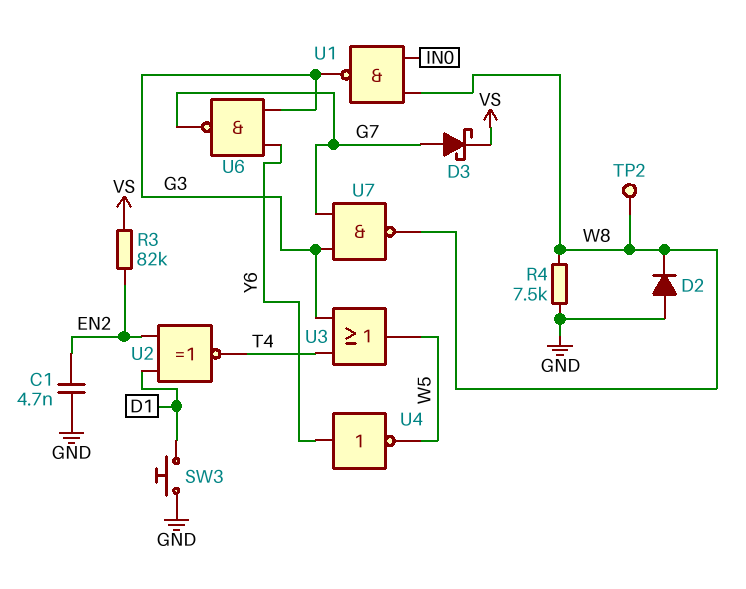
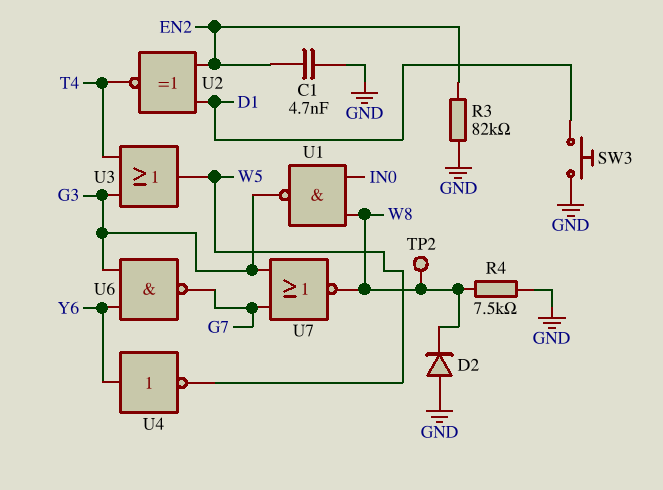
D3: schottky (A G7, K VS) -> none
R3: 82k (EN2, VS) -> 82k (EN2, GND)
U7: NAND (in G3, in G7, out W8) -> NOR (in G3, in G7, out W8)

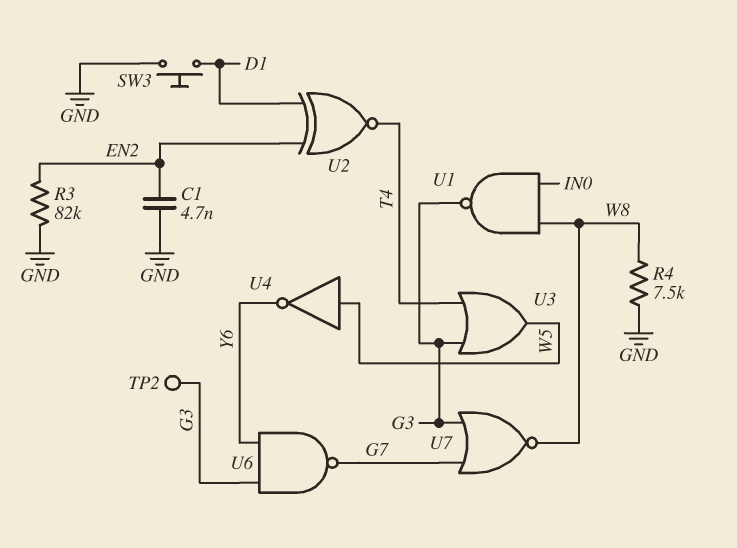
D2: diode (A GND, K W8) -> none
TP2: test point (W8) -> test point (G3)
U4: NOT (in Y6, out W5) -> NOT (in W5, out Y6)

